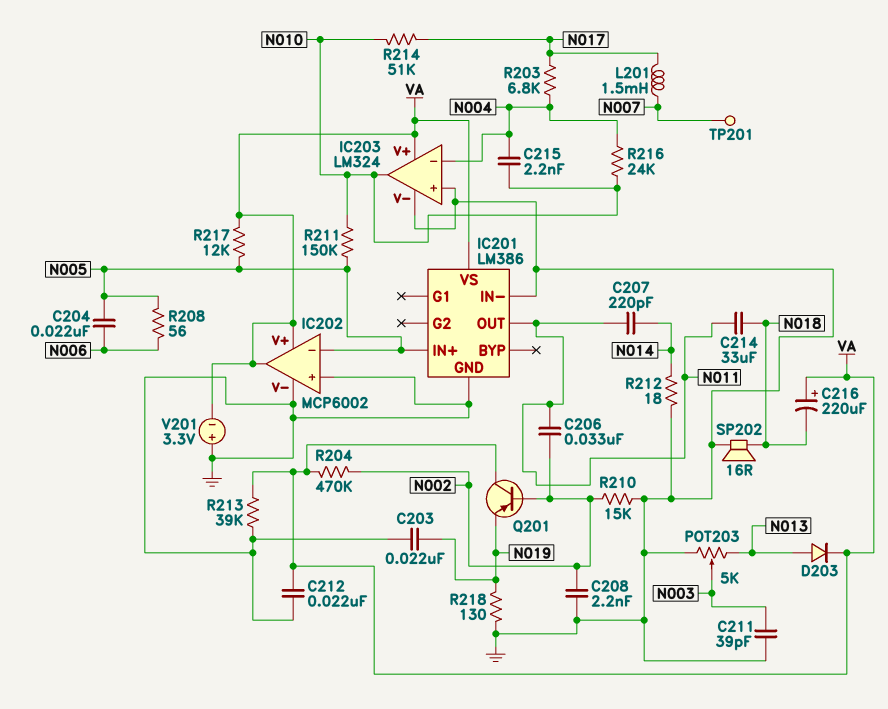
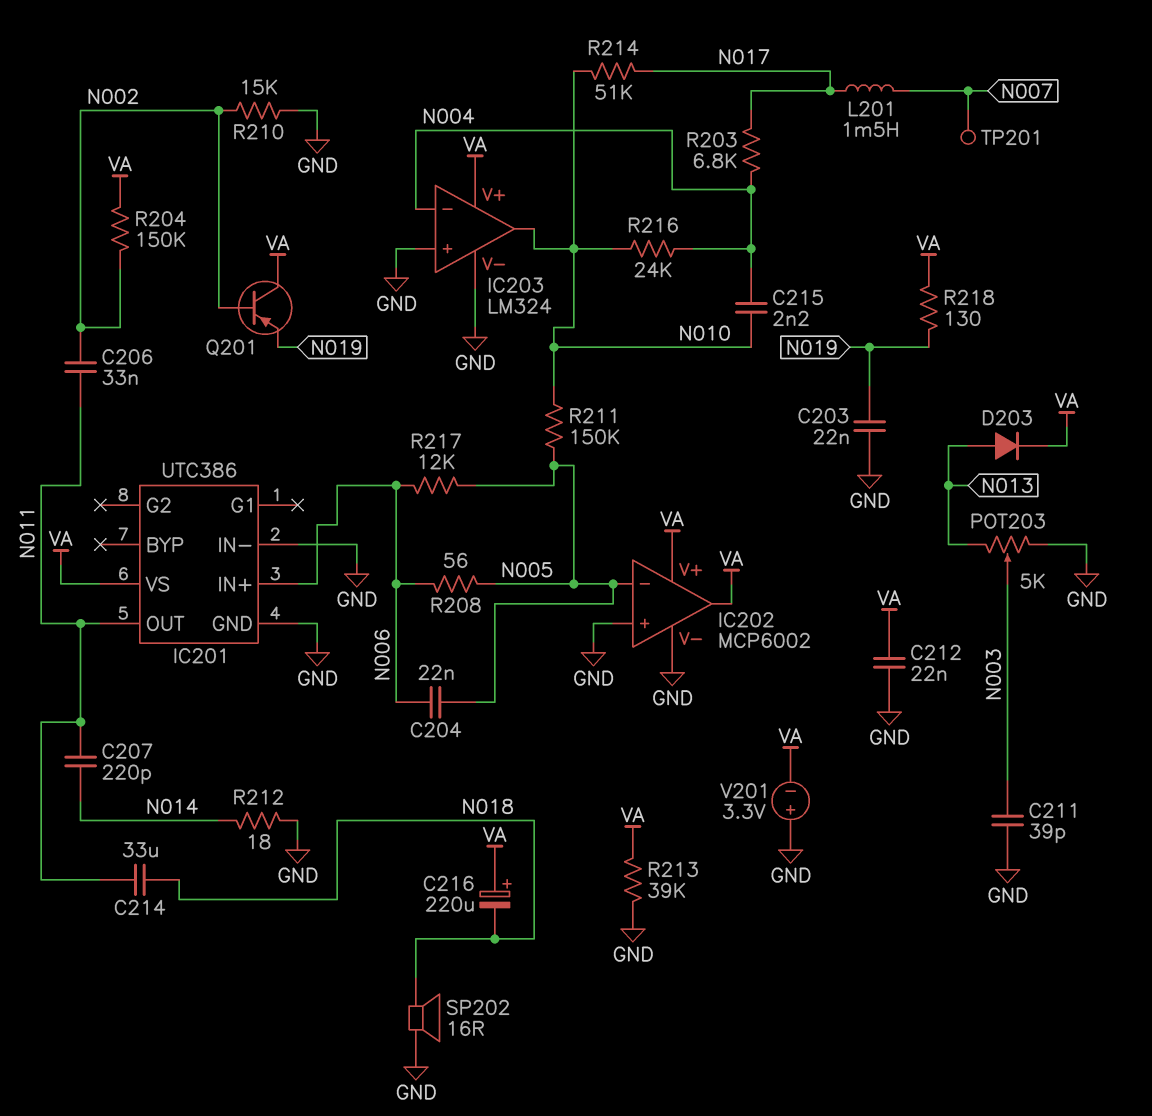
C208: 2.2nF (GND, N002) -> none
IC201: LM386 -> UTC386
IC201 pin IN+: N005 -> N006
R204: 470k (N002, VA) -> 150k (N002, VA)
R217: 12k (N005, VA) -> 12k (N005, N006)
R218: 130 (GND, N019) -> 130 (N019, VA)

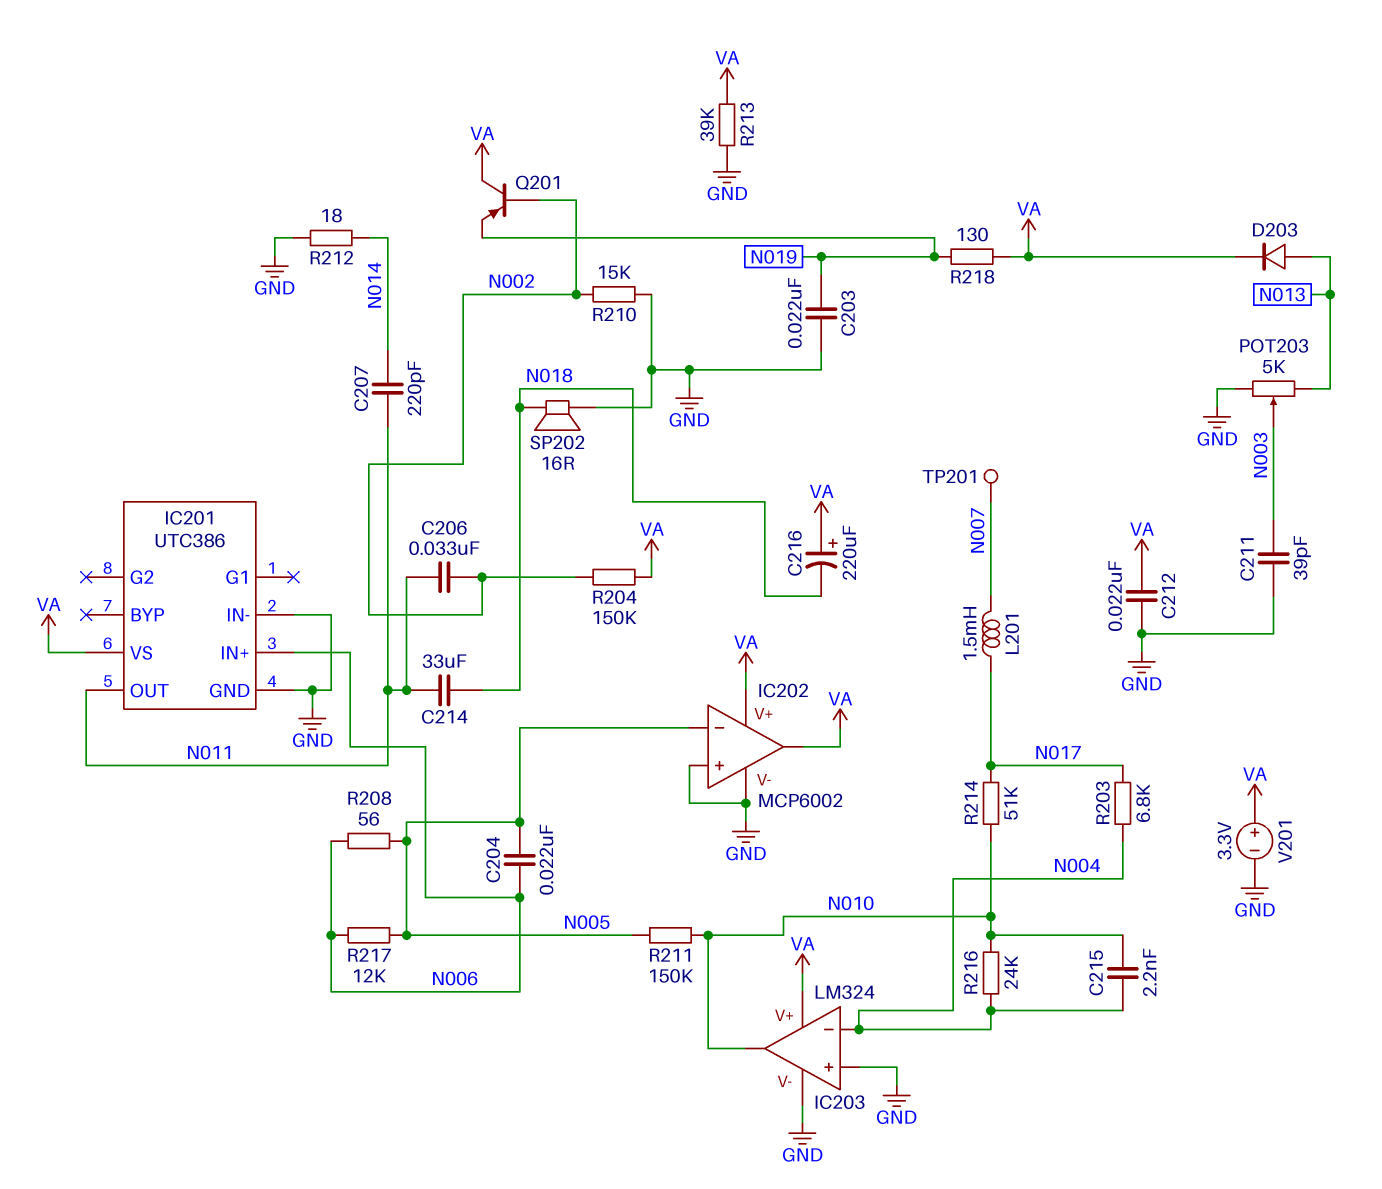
V201: 3.3V (plus GND, minus VA) -> 3.3V (plus VA, minus GND)

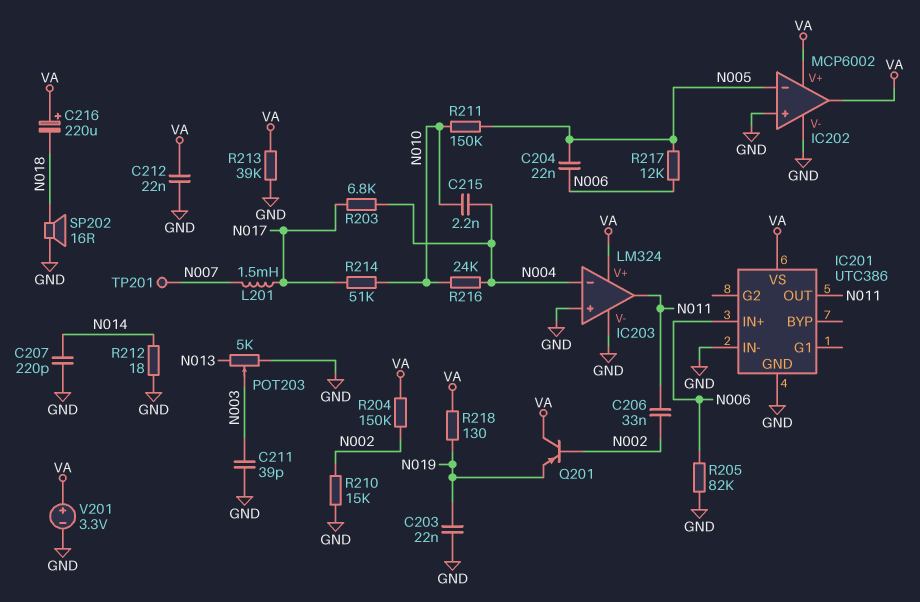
C207: 220pF (N011, N014) -> 220pF (GND, N014)
C214: 33uF (N011, N018) -> none
D203: diode (A N013, K VA) -> none
IC203 pin out: N010 -> N011
R205: none -> 82k (GND, N006)
R208: 56 (N005, N006) -> none

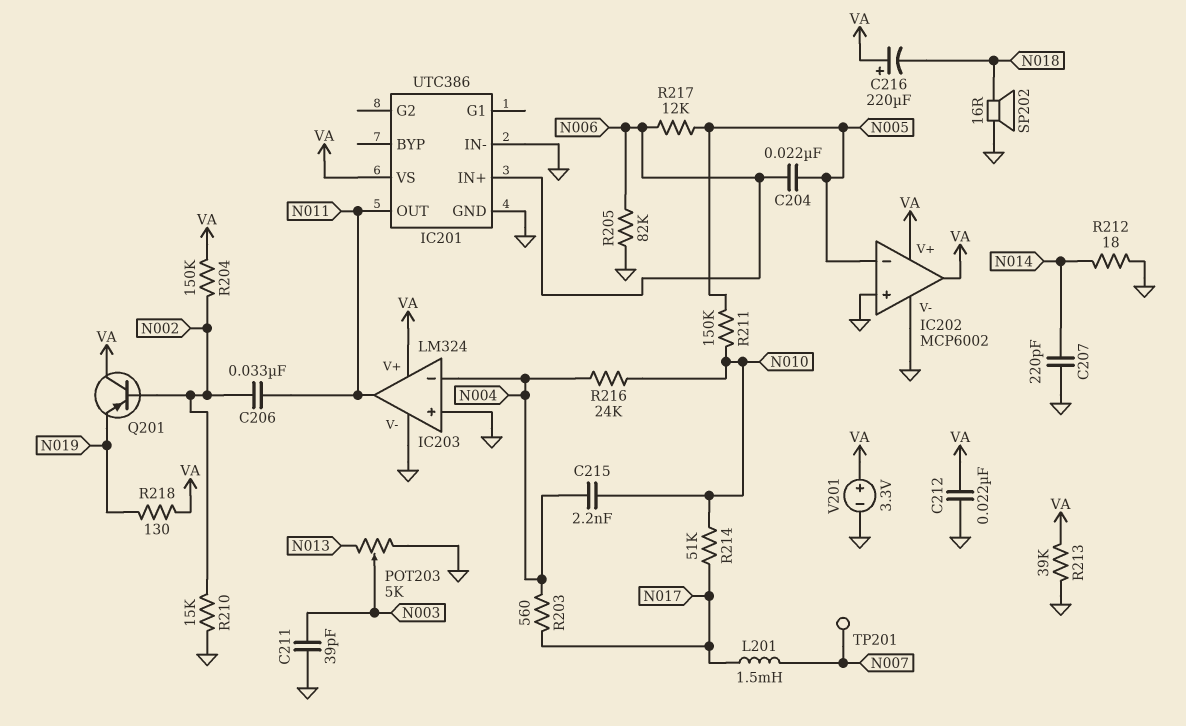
C203: 22nF (GND, N019) -> none
R203: 6.8k (N004, N017) -> 560 (N004, N017)

